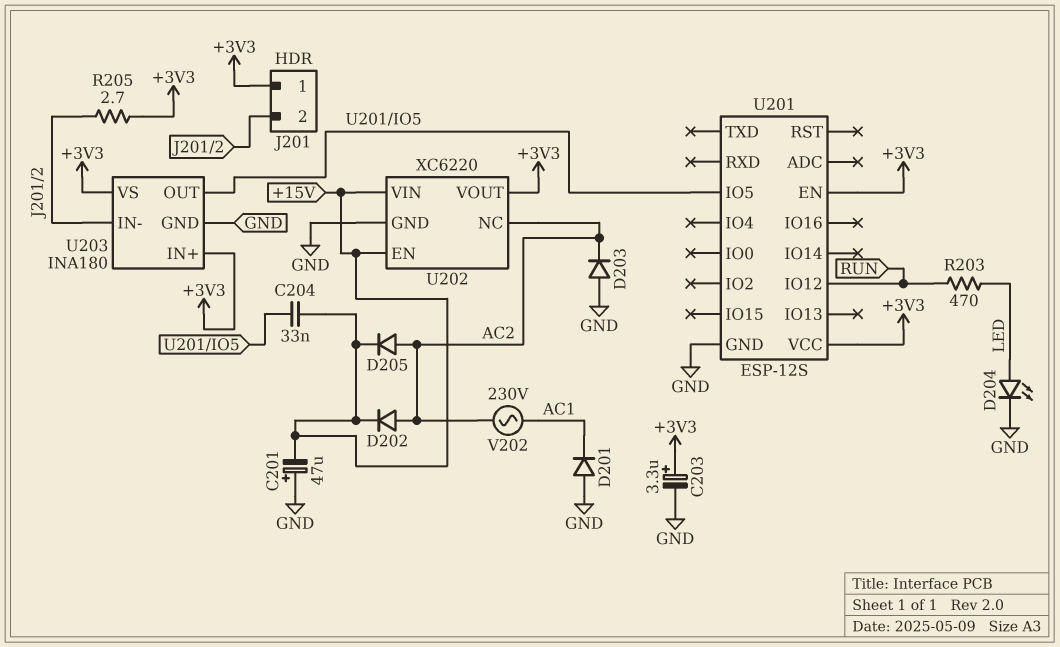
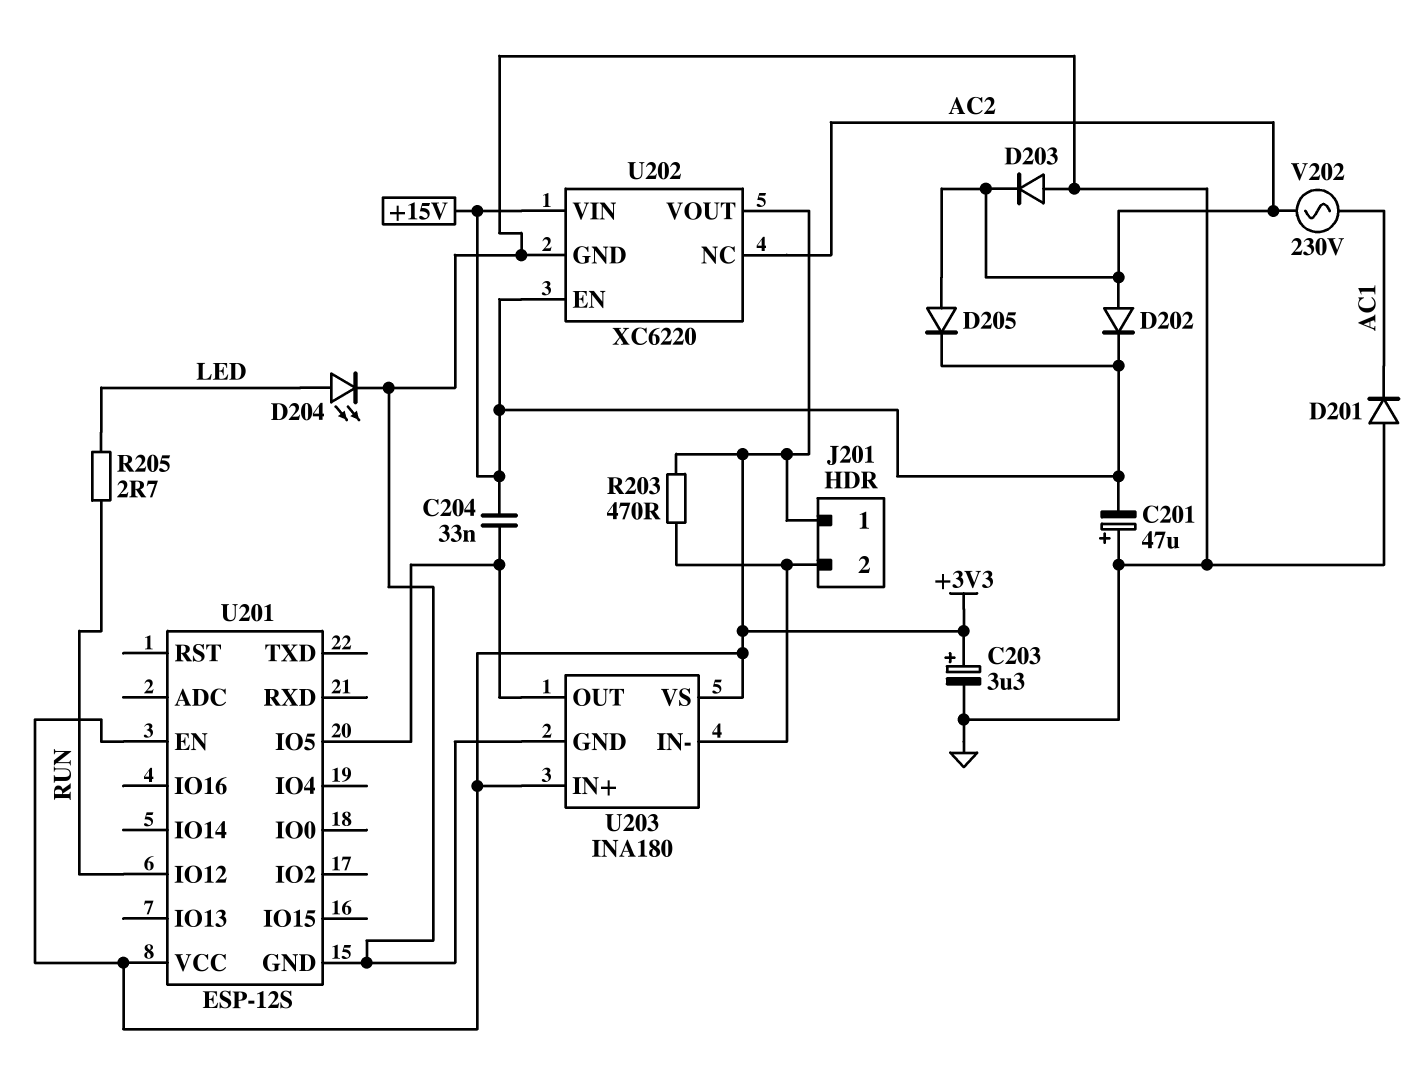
R203: 470 (LED, RUN) -> 470 (+3V3, J201/2)
R205: 2.7 (+3V3, J201/2) -> 2.7 (LED, RUN)

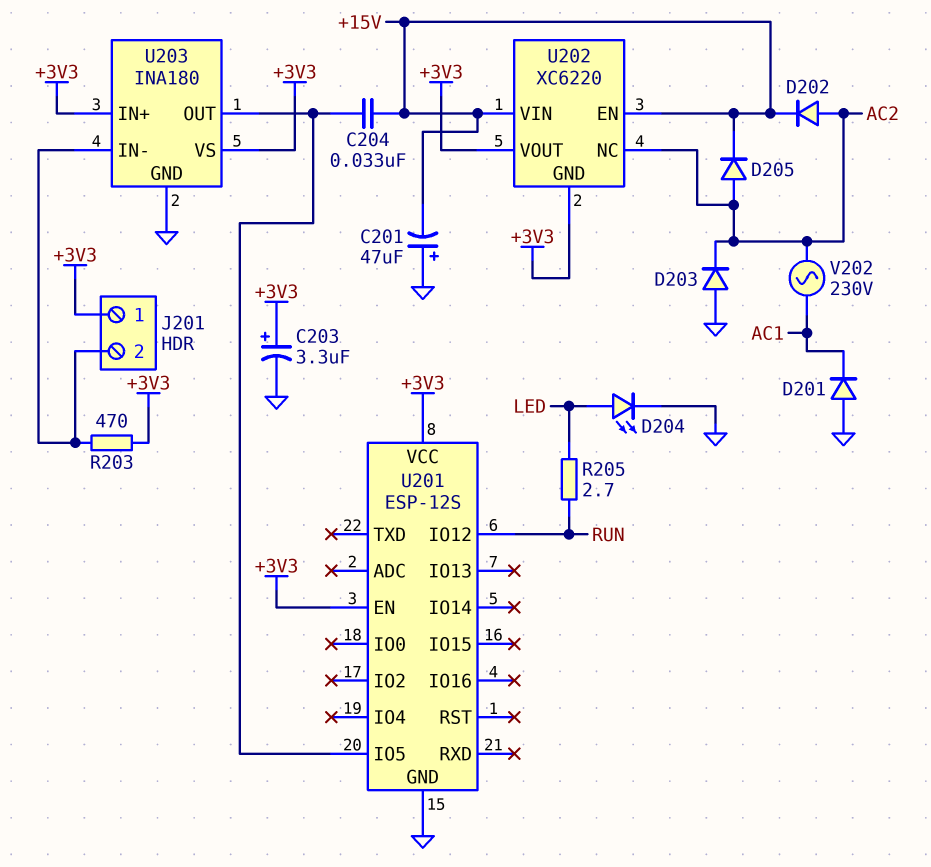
U202 pin GND: GND -> +3V3

